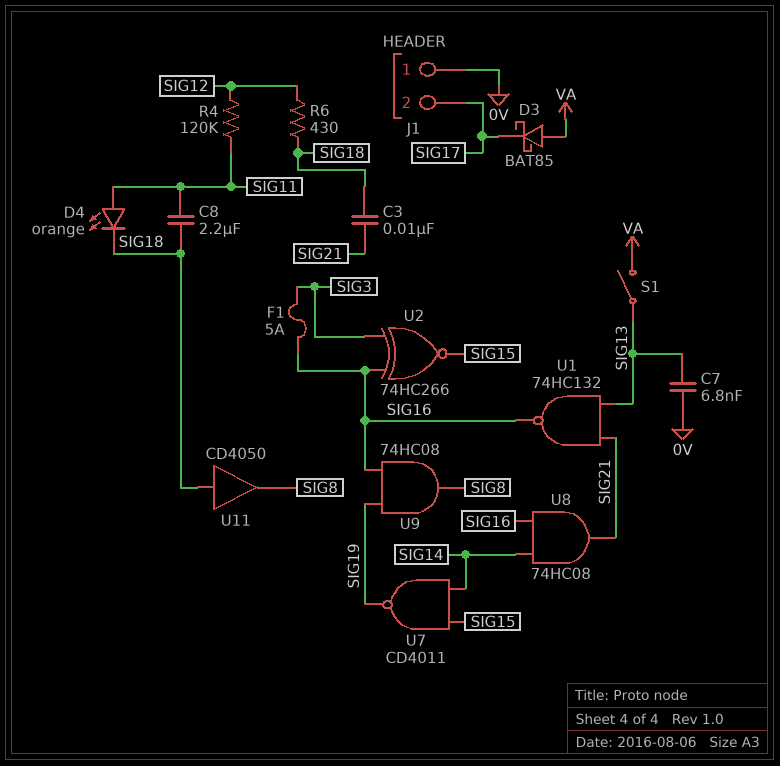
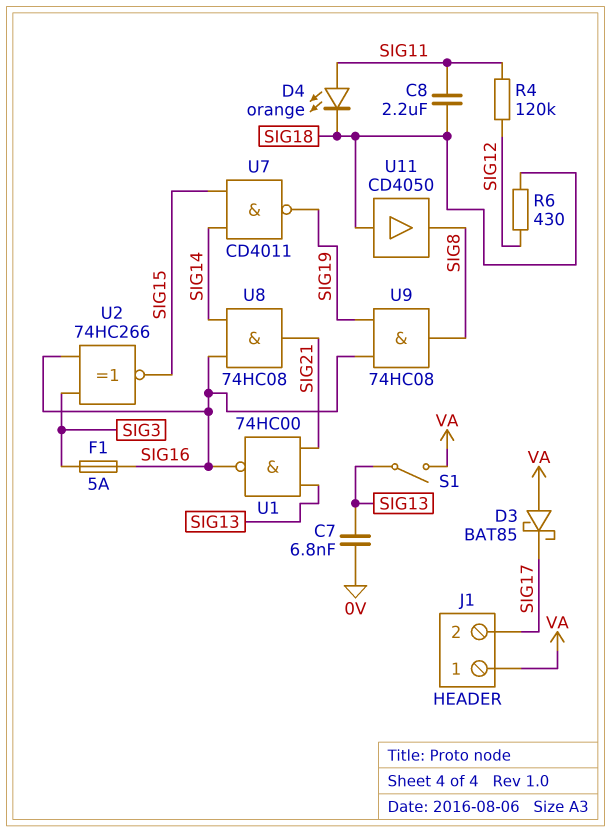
C3: 10nF (SIG18, SIG21) -> none
J1 pin 1: 0V -> VA
U1: NAND 74HC132 (in SIG13, in SIG21, out SIG16) -> NAND 74HC00 (in SIG13, in SIG21, out SIG16)

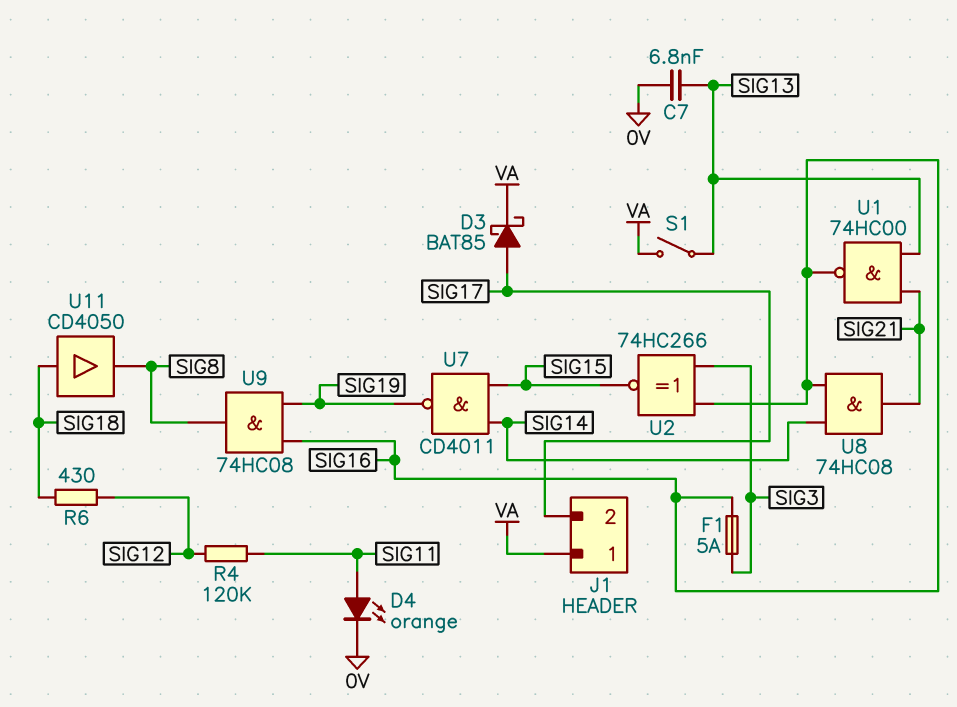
C8: 2.2uF (SIG11, SIG18) -> none
D3: schottky BAT85 (A VA, K SIG17) -> schottky BAT85 (A SIG17, K VA)
D4: LED orange (A SIG11, K SIG18) -> LED orange (A SIG11, K 0V)

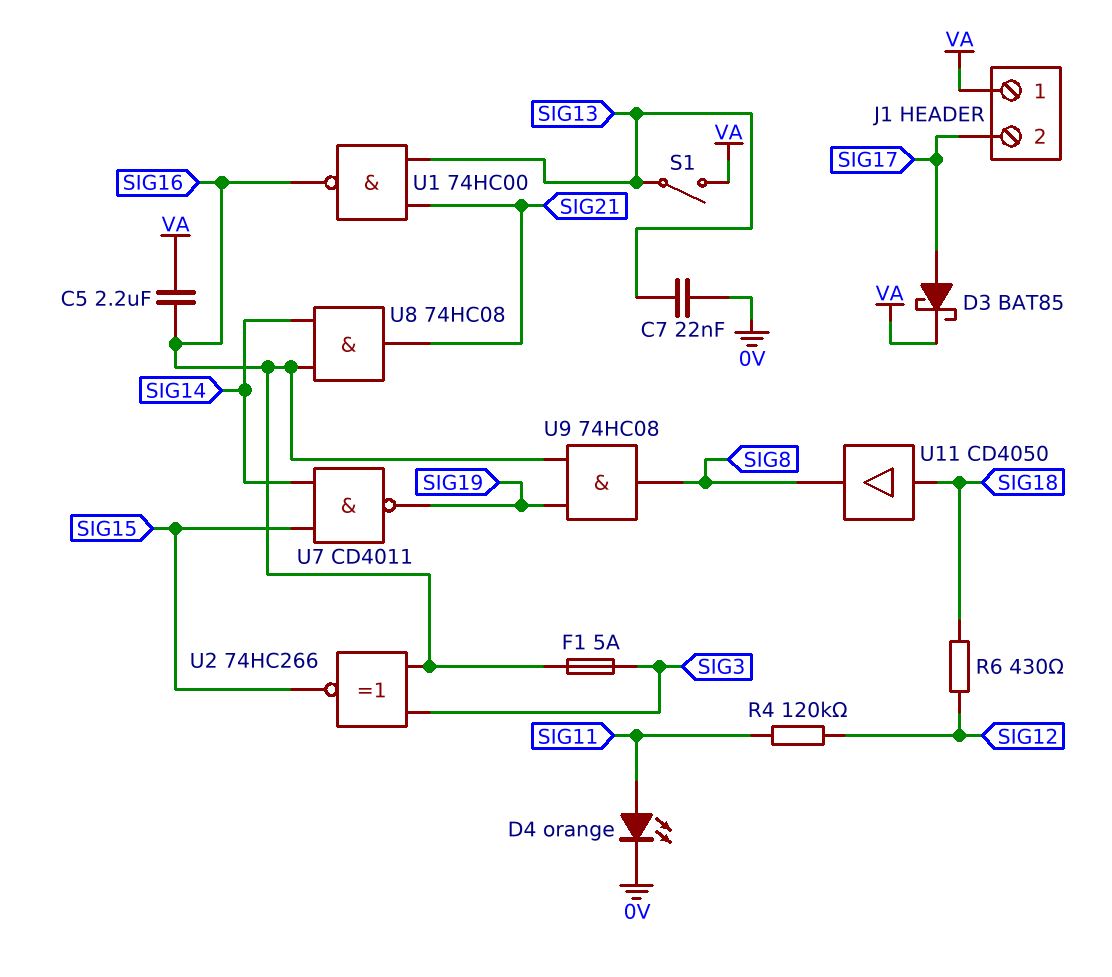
C5: none -> 2.2uF (SIG16, VA)
C7: 6.8nF (0V, SIG13) -> 22nF (0V, SIG13)

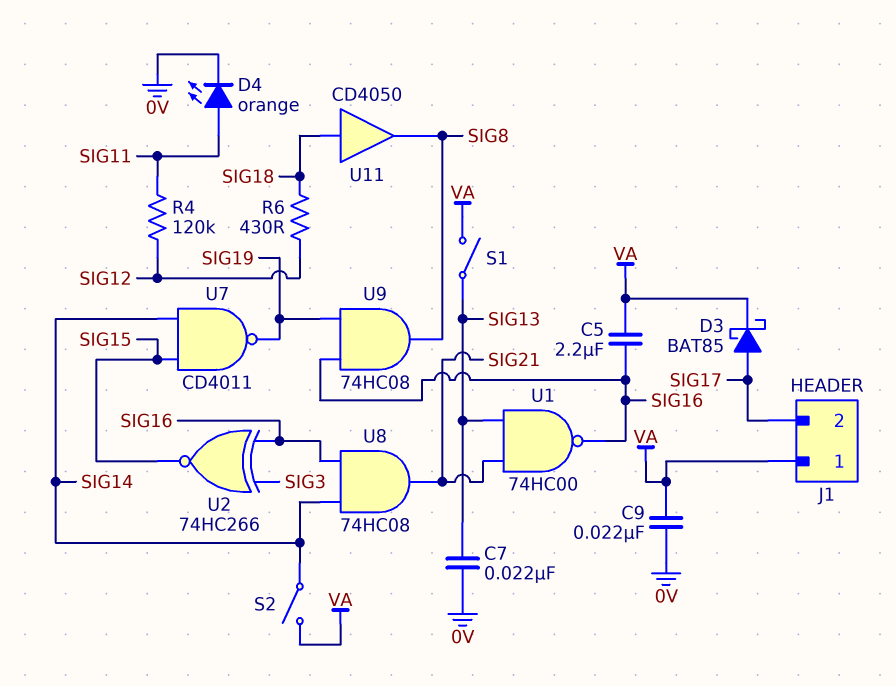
C9: none -> 22nF (0V, VA)
F1: 5A (SIG3, SIG16) -> none
S2: none -> switch (SIG14, VA)

